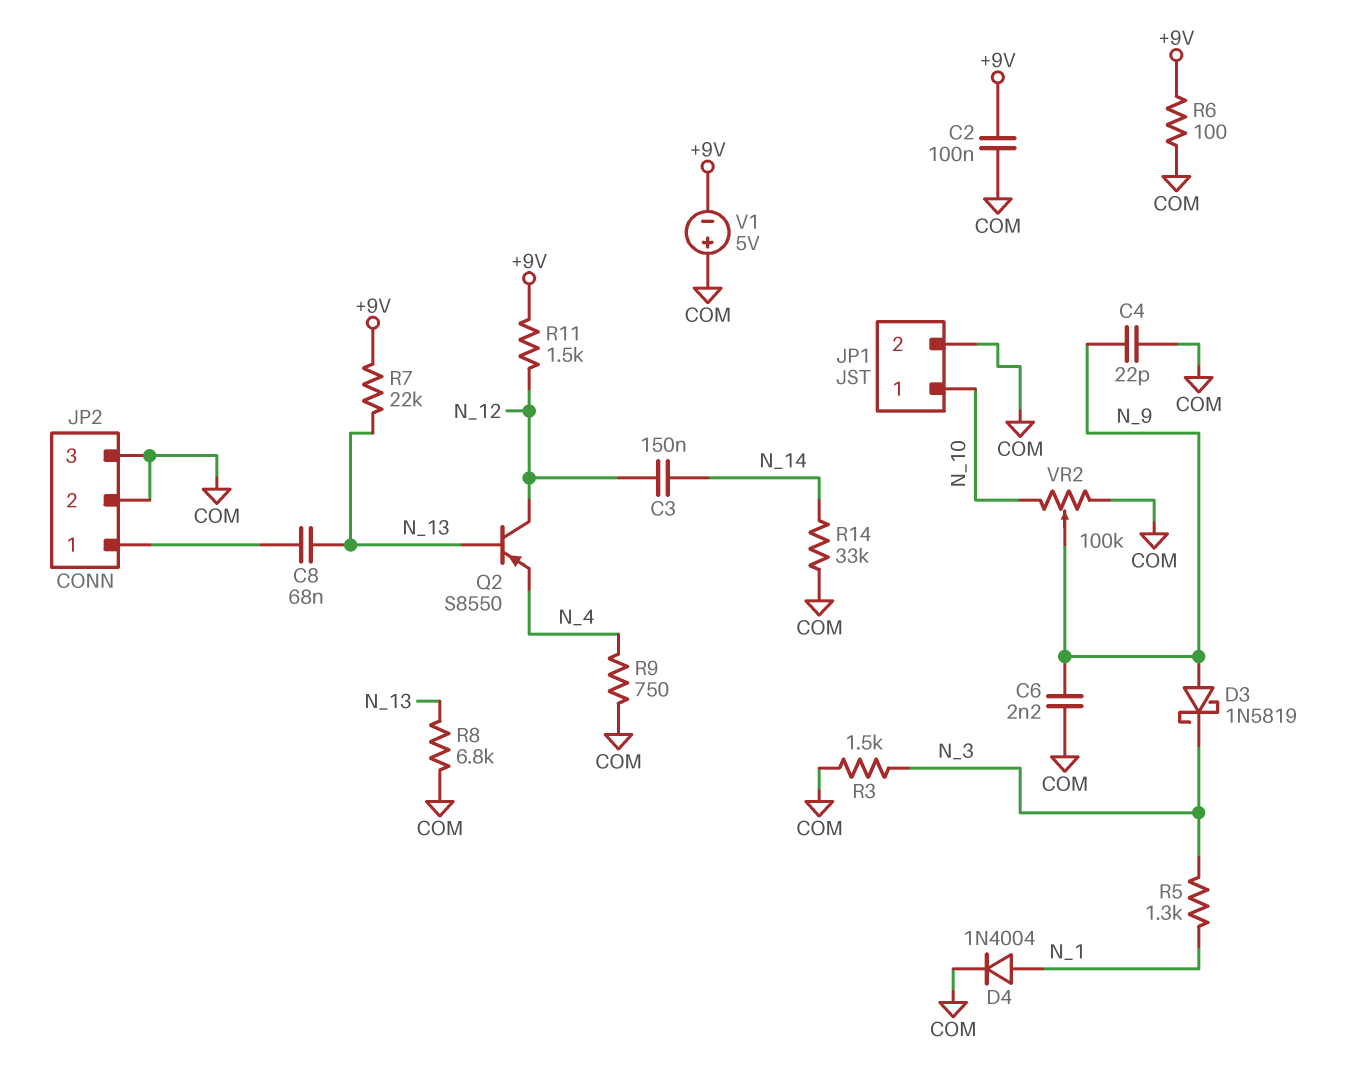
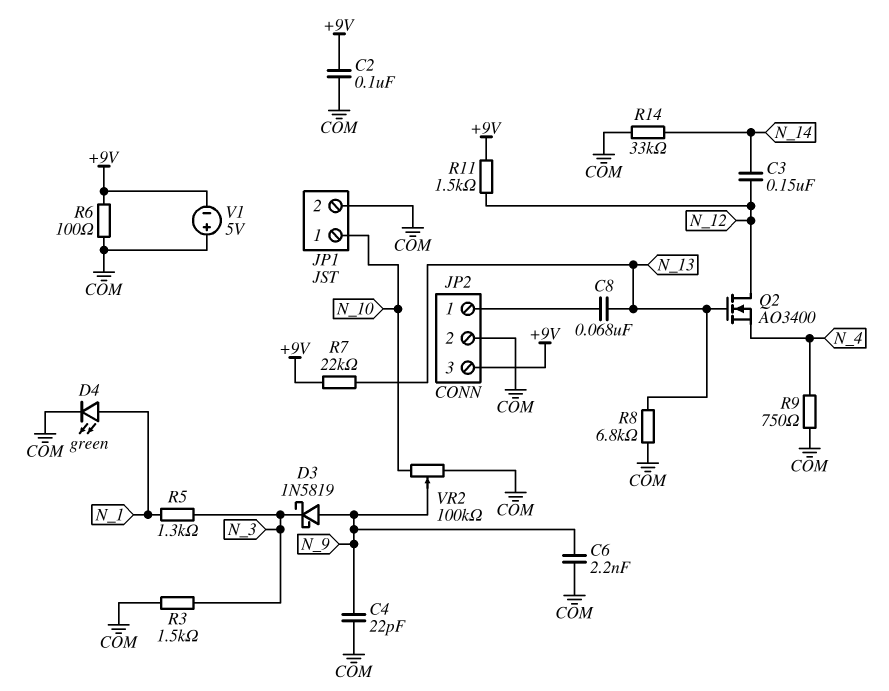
D4: diode 1N4004 (A N_1, K COM) -> LED green (A N_1, K COM)
JP2 pin 3: COM -> +9V
Q2: PNP S8550 (B N_13, C N_12, E N_4) -> NMOS AO3400 (G N_13, D N_12, S N_4)

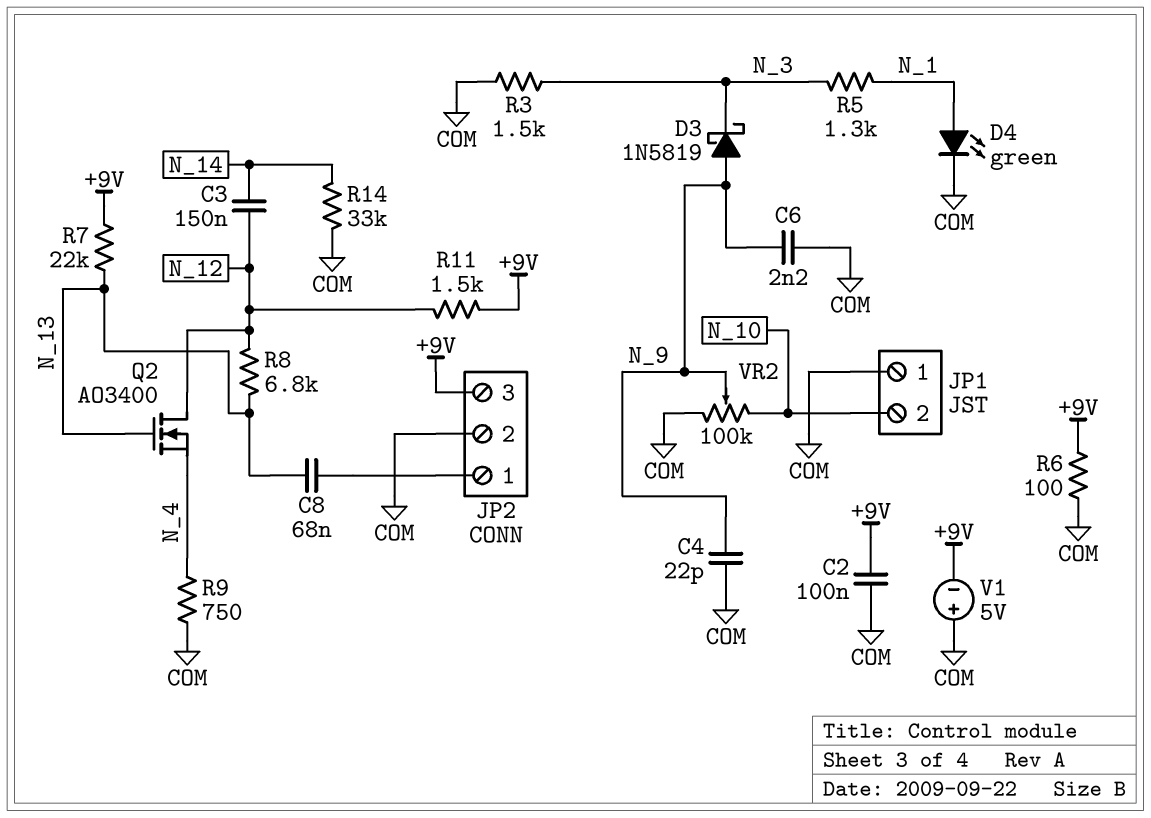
JP1 pin 1: N_10 -> COM
JP1 pin 2: COM -> N_10
R8: 6.8k (COM, N_13) -> 6.8k (N_12, N_13)

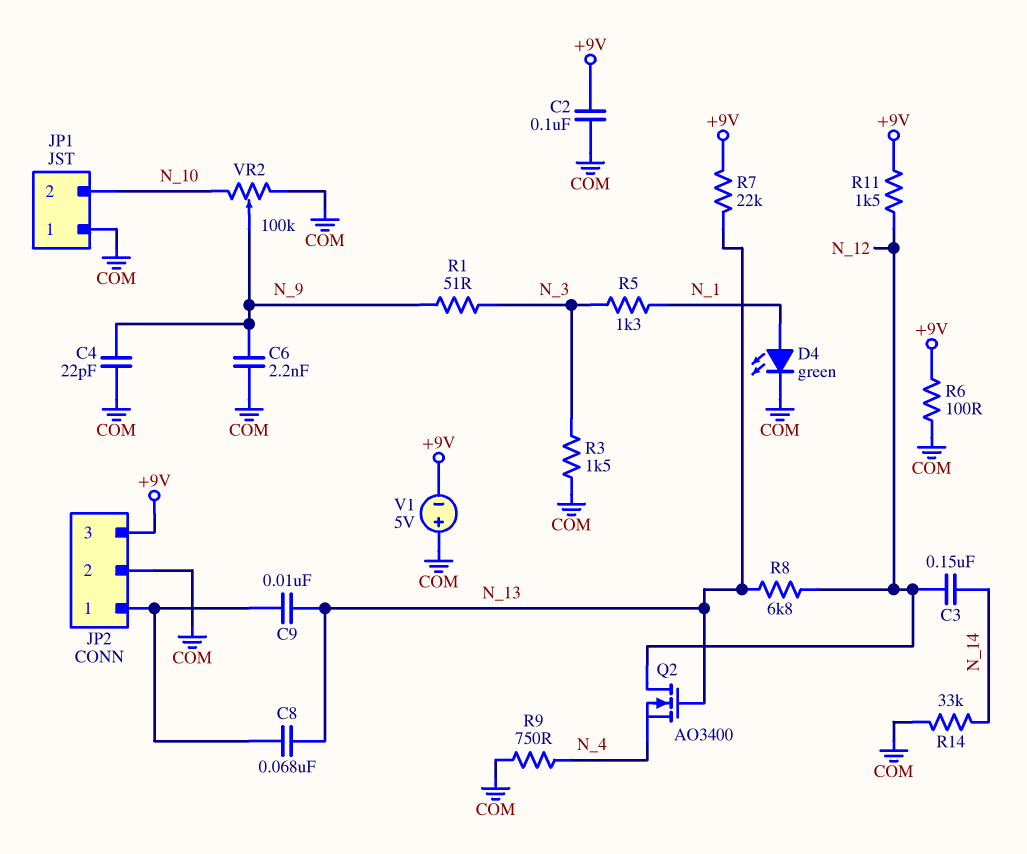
C9: none -> 10nF (JP2/1, N_13)
D3: schottky 1N5819 (A N_9, K N_3) -> none
R1: none -> 51 (N_3, N_9)

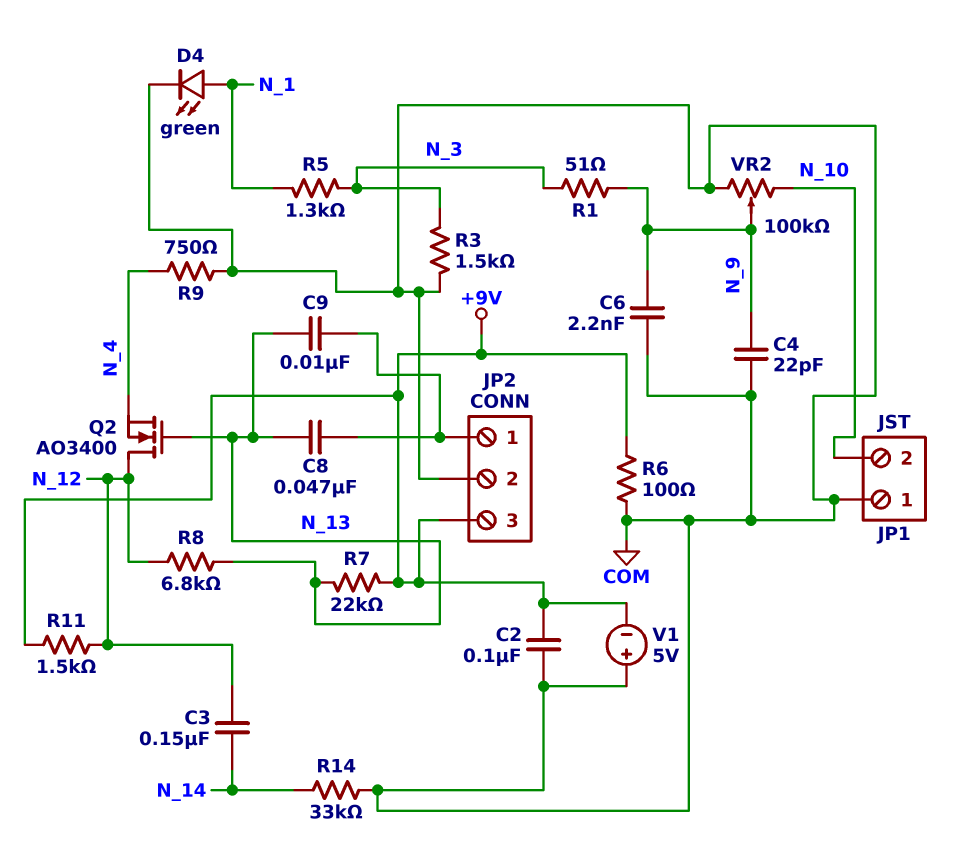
C8: 68nF (JP2/1, N_13) -> 47nF (JP2/1, N_13)

